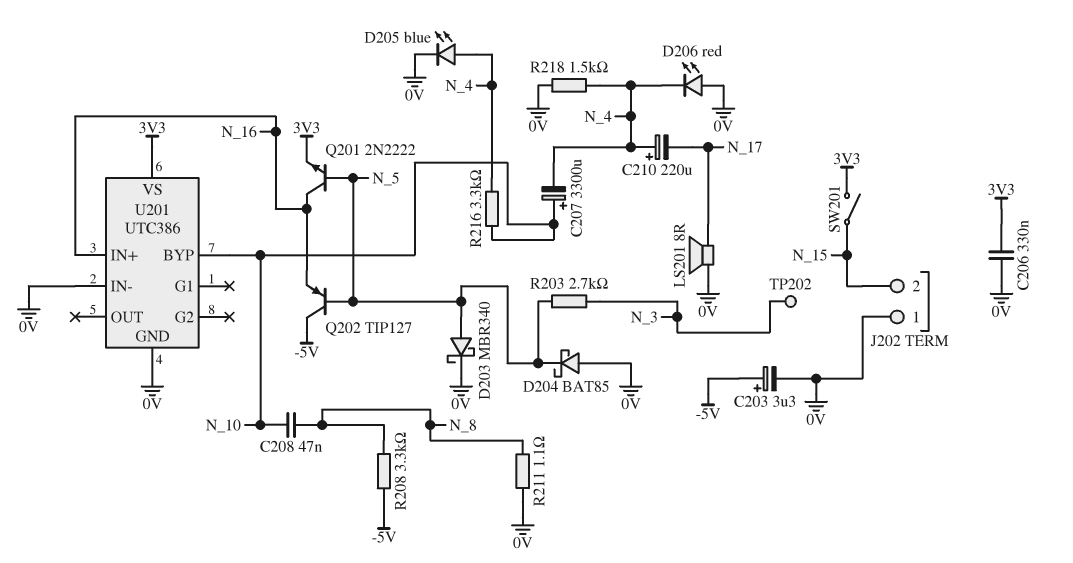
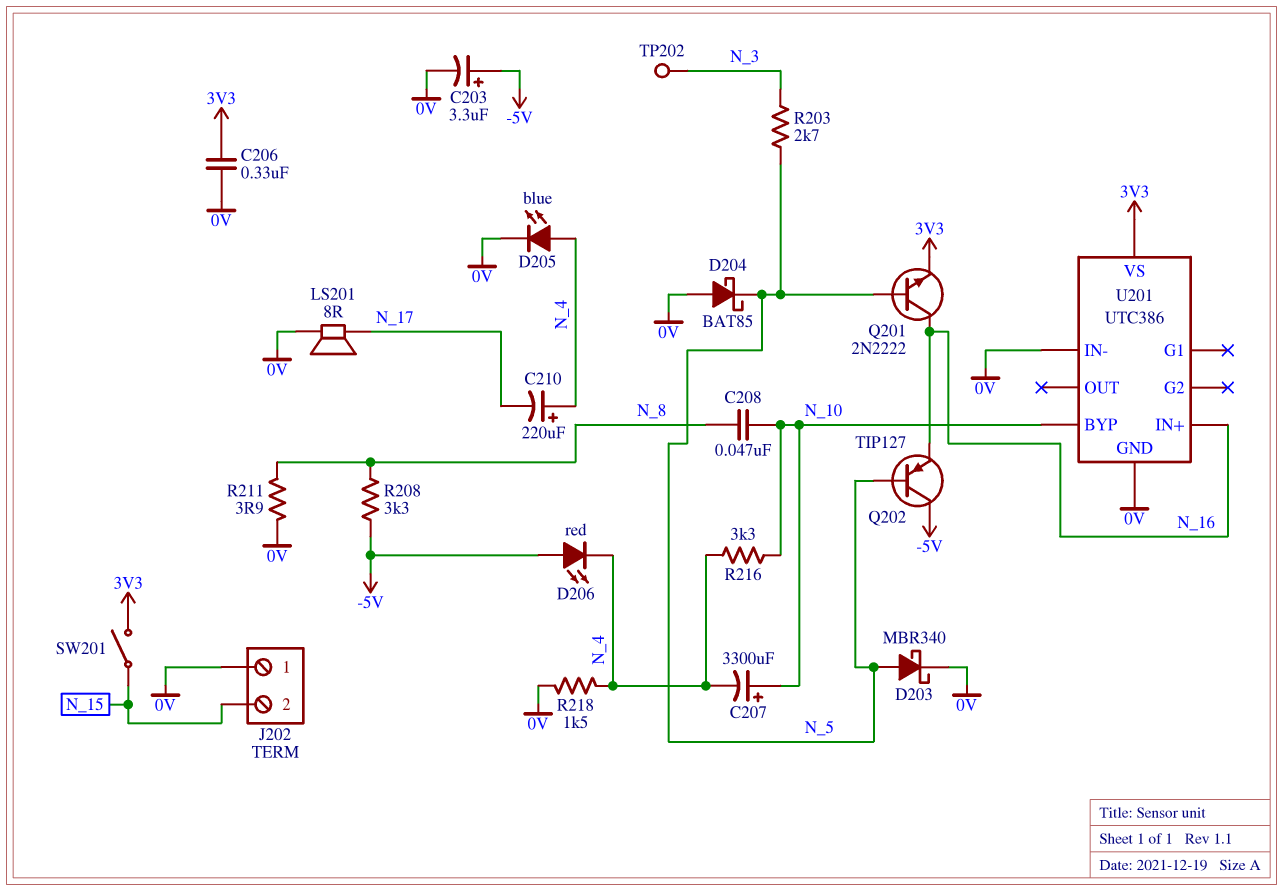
D206: LED red (A 0V, K N_4) -> LED red (A -5V, K N_4)
R211: 1.1 (0V, N_8) -> 3.9 (0V, N_8)

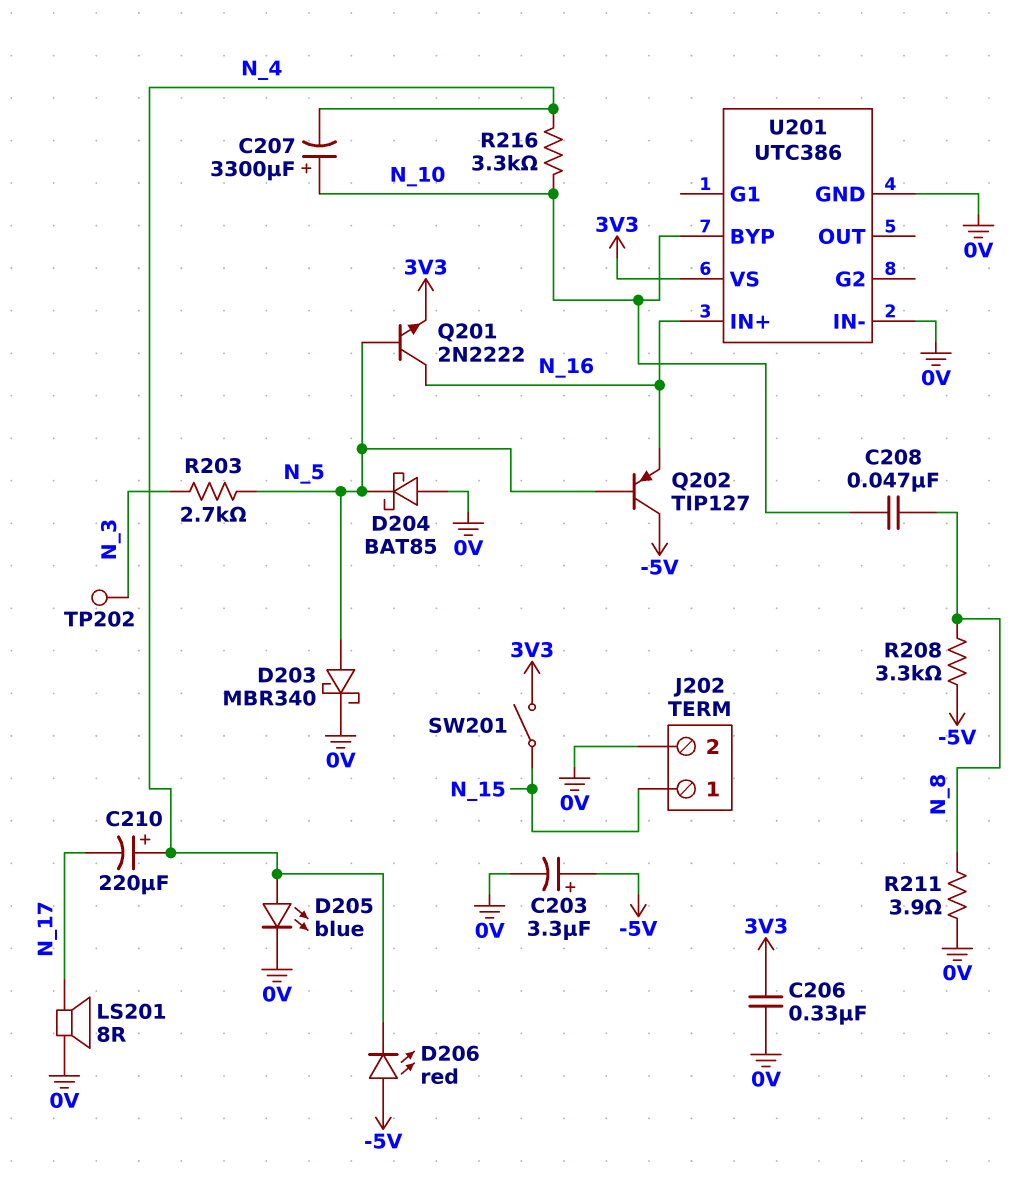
J202 pin 1: 0V -> N_15
J202 pin 2: N_15 -> 0V
R218: 1.5k (0V, N_4) -> none

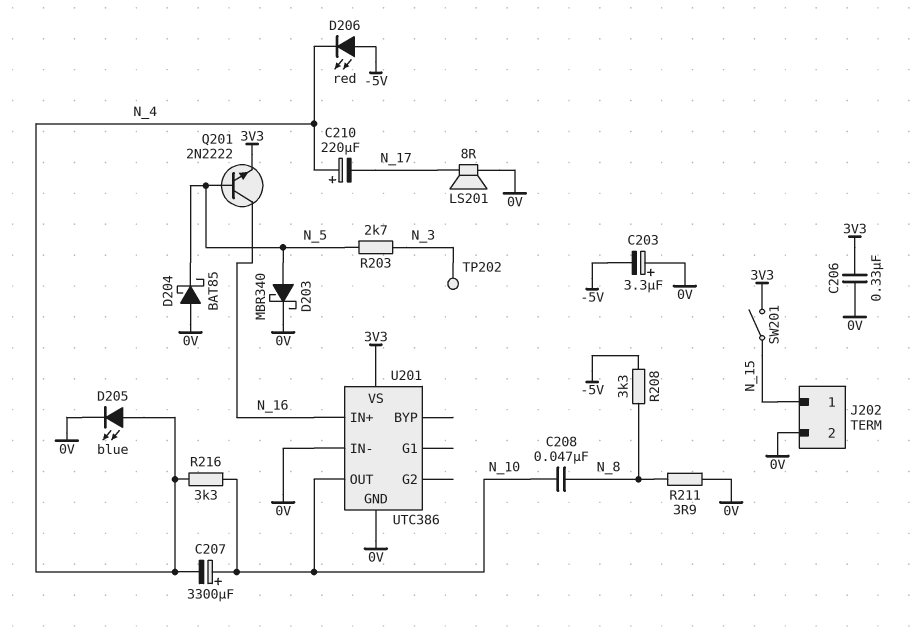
C203: 3.3uF (plus -5V, minus 0V) -> 3.3uF (plus 0V, minus -5V)
Q202: PNP TIP127 (B N_5, C -5V, E N_16) -> none
U201 pin BYP: N_10 -> none
U201 pin OUT: none -> N_10

